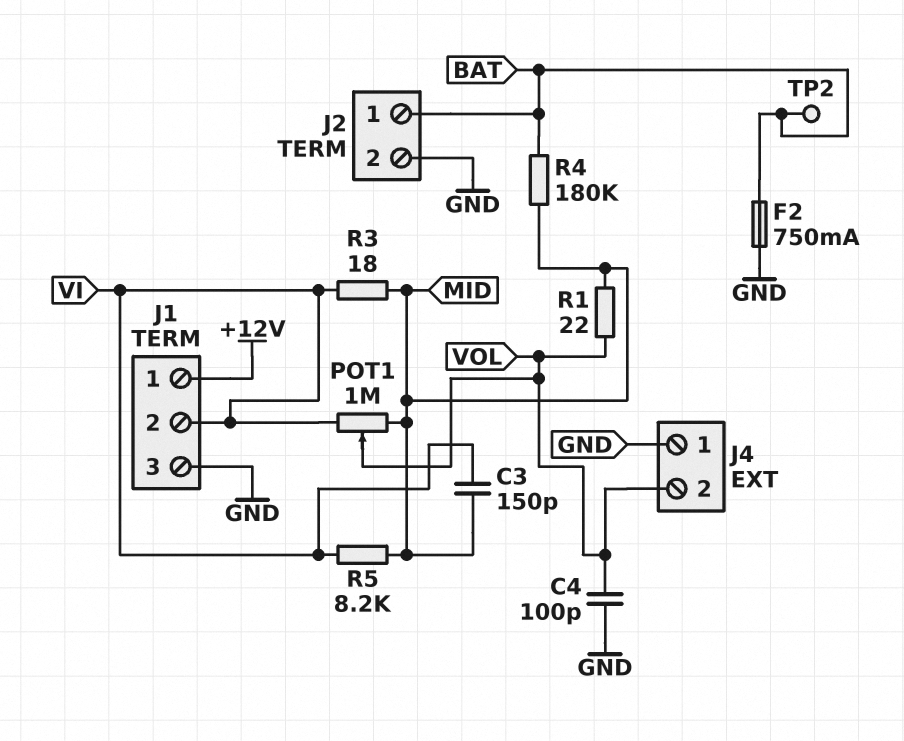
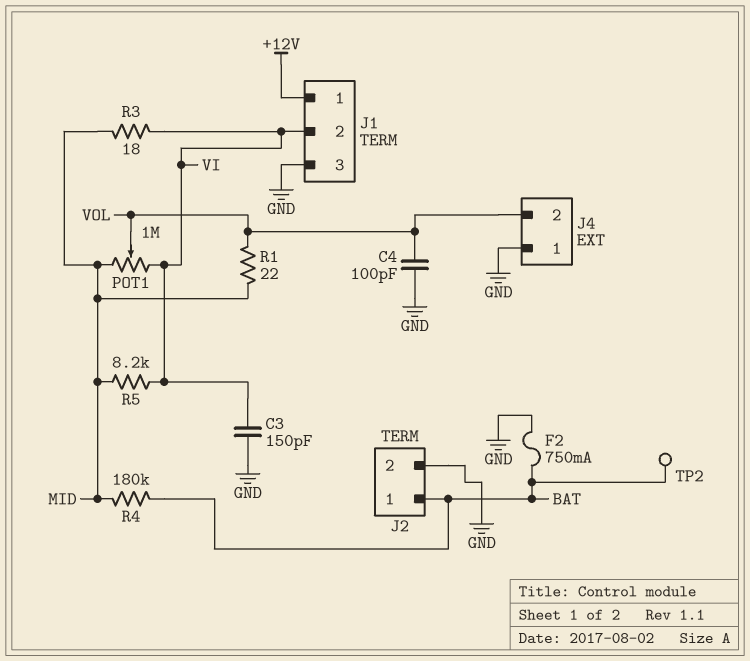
C3: 150pF (MID, VI) -> 150pF (GND, VI)

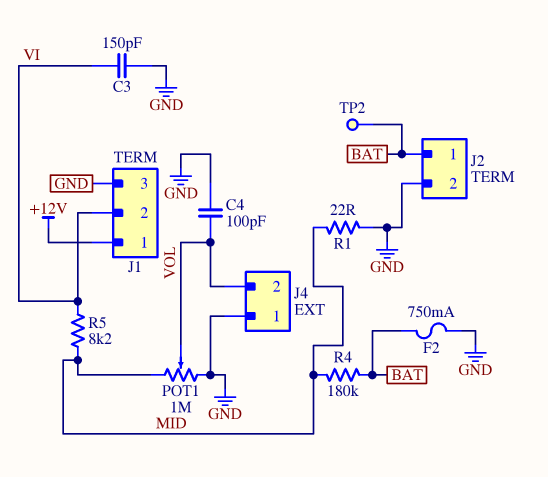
POT1: 1M (MID, VI, wiper VOL) -> 1M (GND, MID, wiper VOL)
R1: 22 (MID, VOL) -> 22 (GND, MID)
R3: 18 (MID, VI) -> none

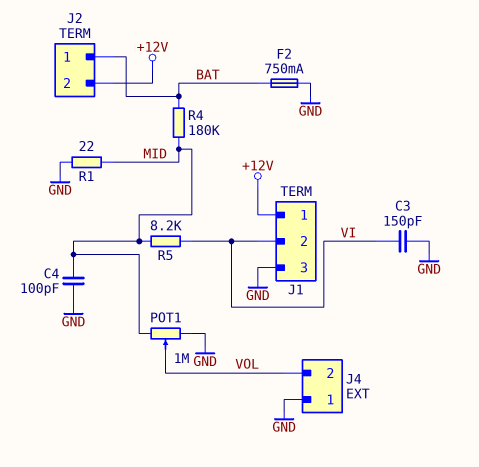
C4: 100pF (GND, VOL) -> 100pF (GND, MID)
J2 pin 2: GND -> +12V
TP2: test point (BAT) -> none

